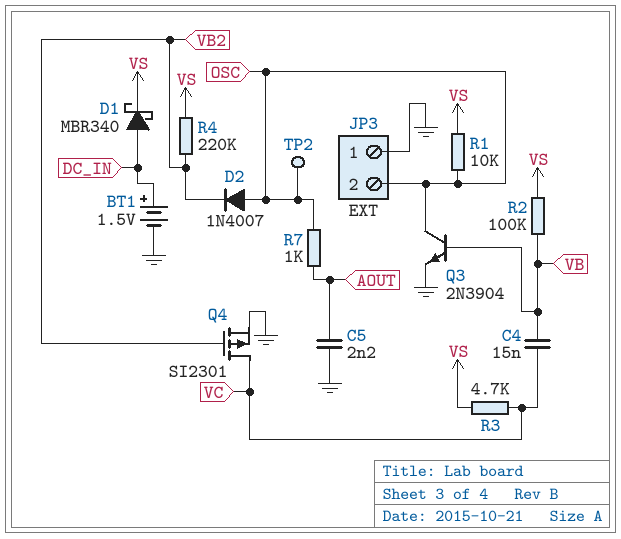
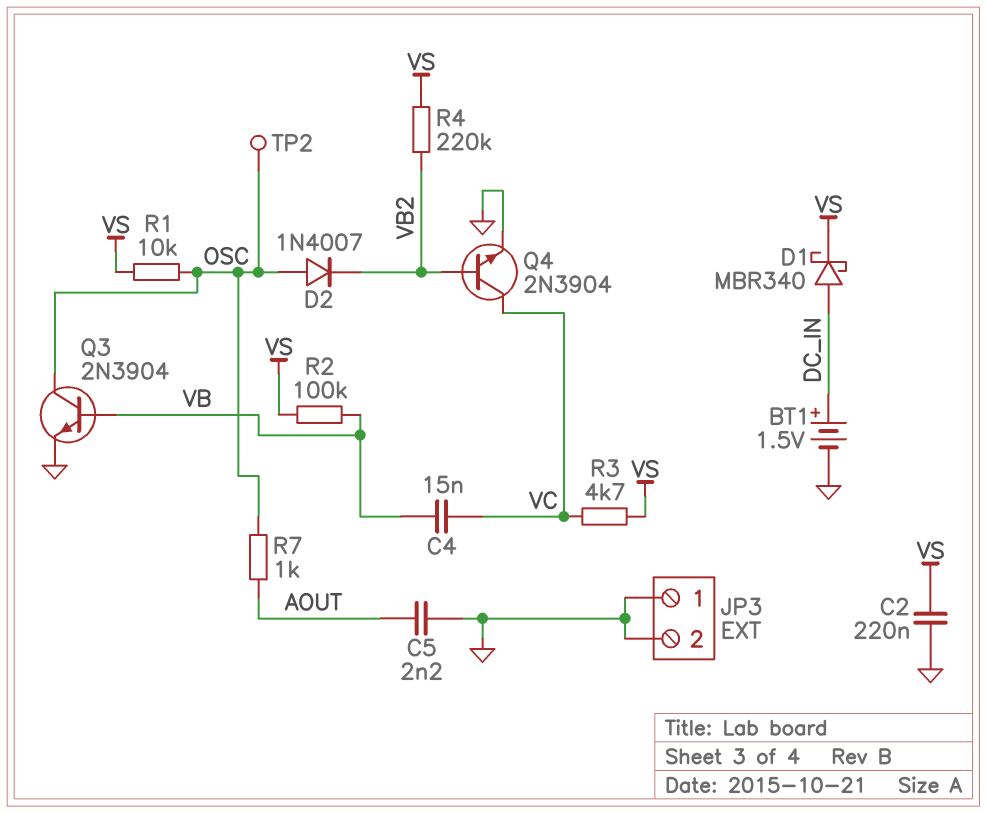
C2: none -> 220nF (GND, VS)
JP3 pin 2: OSC -> GND
Q4: PMOS SI2301 (G VB2, D VC, S GND) -> NPN 2N3904 (B VB2, C VC, E GND)

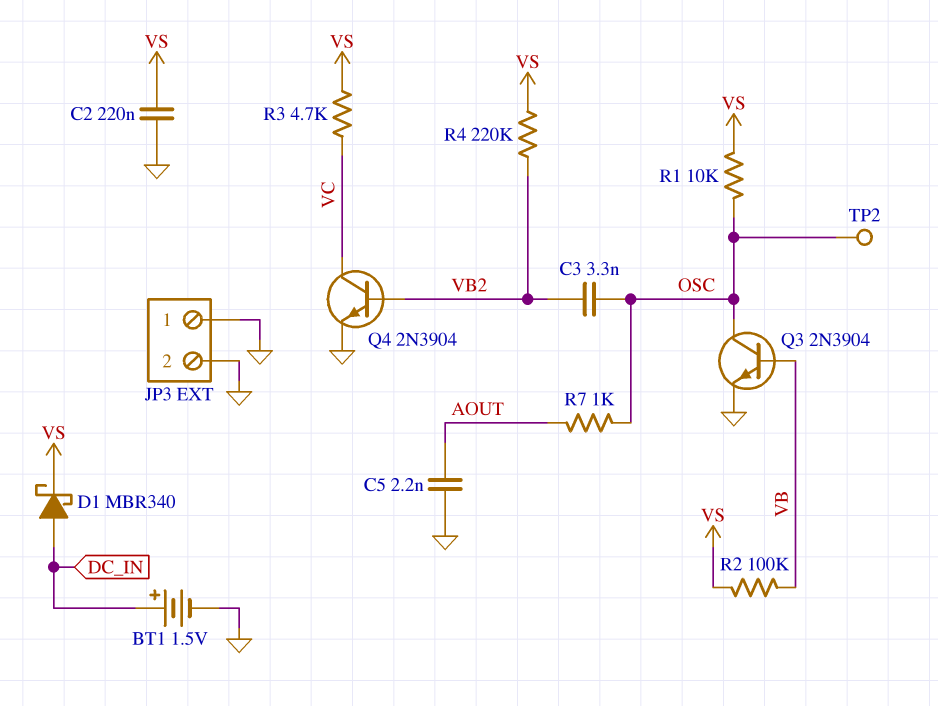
C3: none -> 3.3nF (OSC, VB2)
C4: 15nF (VB, VC) -> none
D2: diode 1N4007 (A OSC, K VB2) -> none

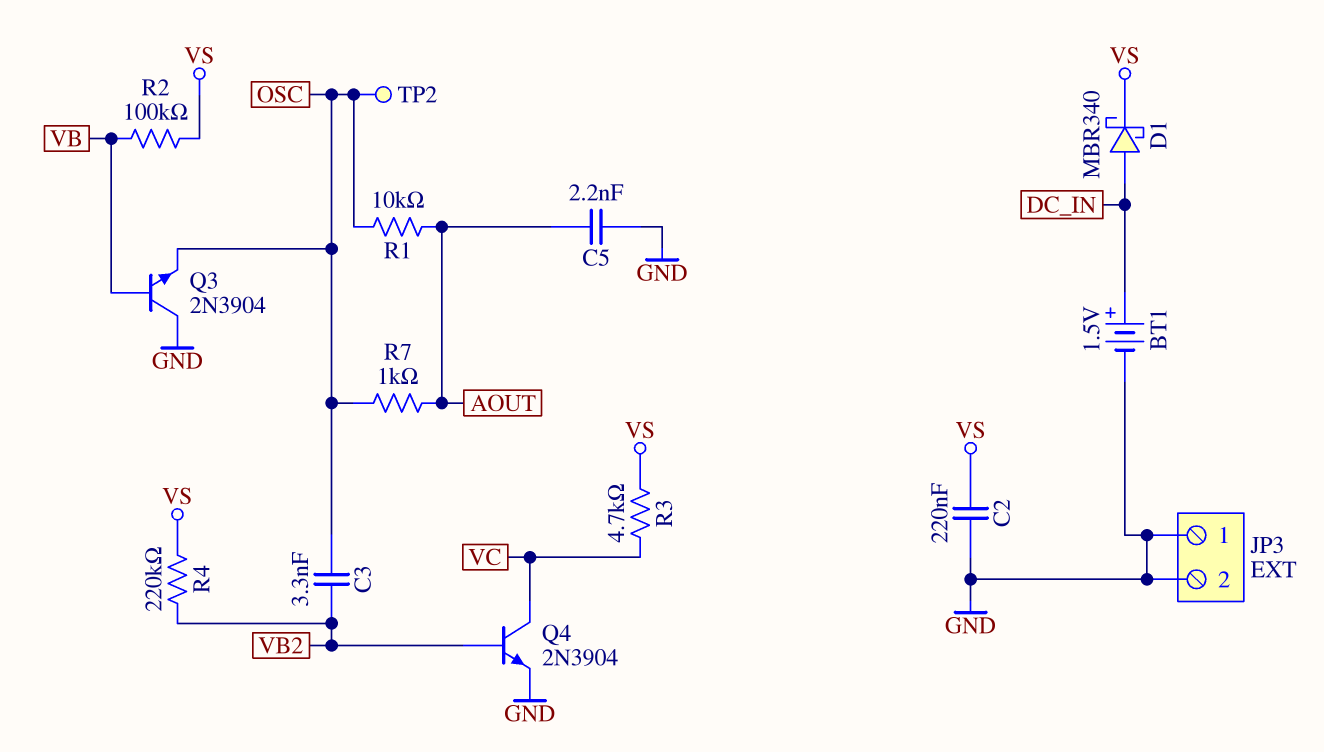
Q3: NPN 2N3904 (B VB, C OSC, E GND) -> NPN 2N3904 (B VB, C GND, E OSC)
R1: 10k (OSC, VS) -> 10k (AOUT, OSC)

